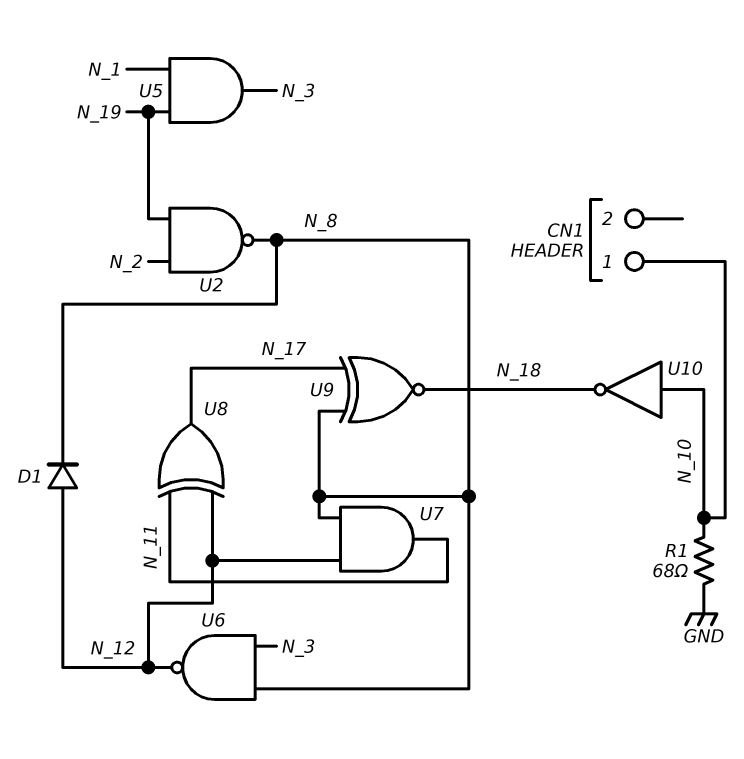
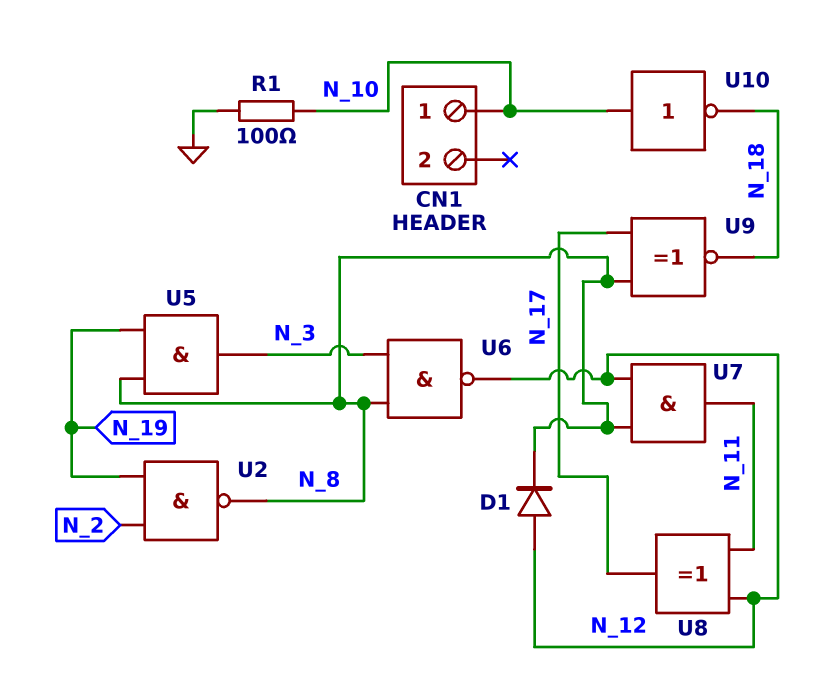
R1: 68 (GND, N_10) -> 100 (GND, N_10)
U5: AND (in N_1, in N_19, out N_3) -> AND (in N_8, in N_19, out N_3)

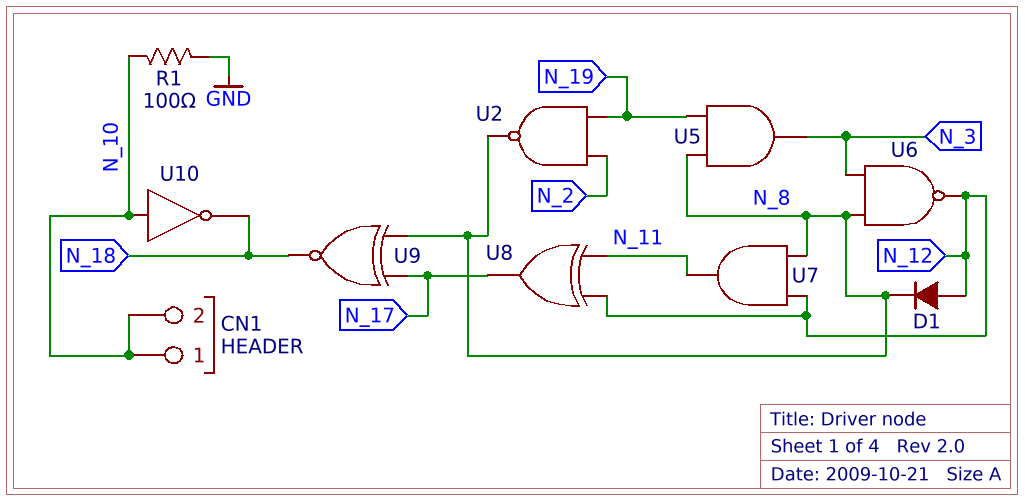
CN1 pin 2: none -> N_10

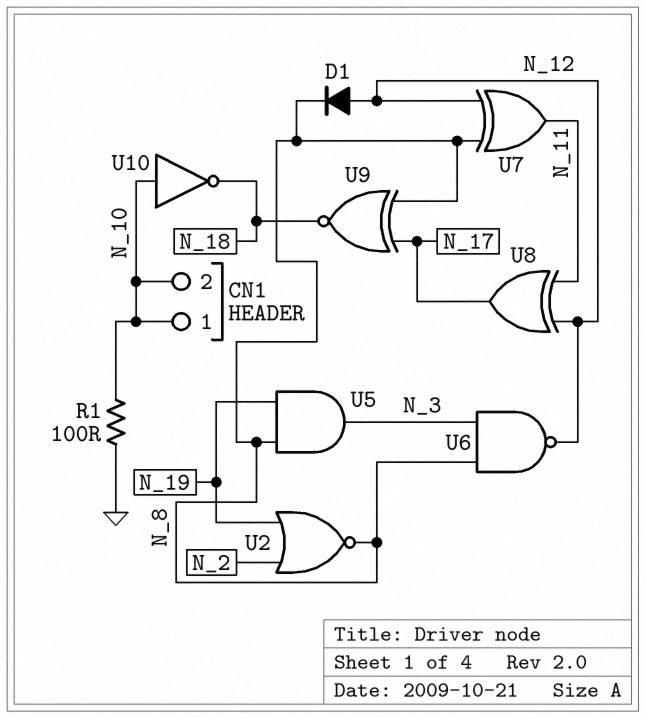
U2: NAND (in N_2, in N_19, out N_8) -> NOR (in N_2, in N_19, out N_8)
U7: AND (in N_8, in N_12, out N_11) -> XOR (in N_8, in N_12, out N_11)

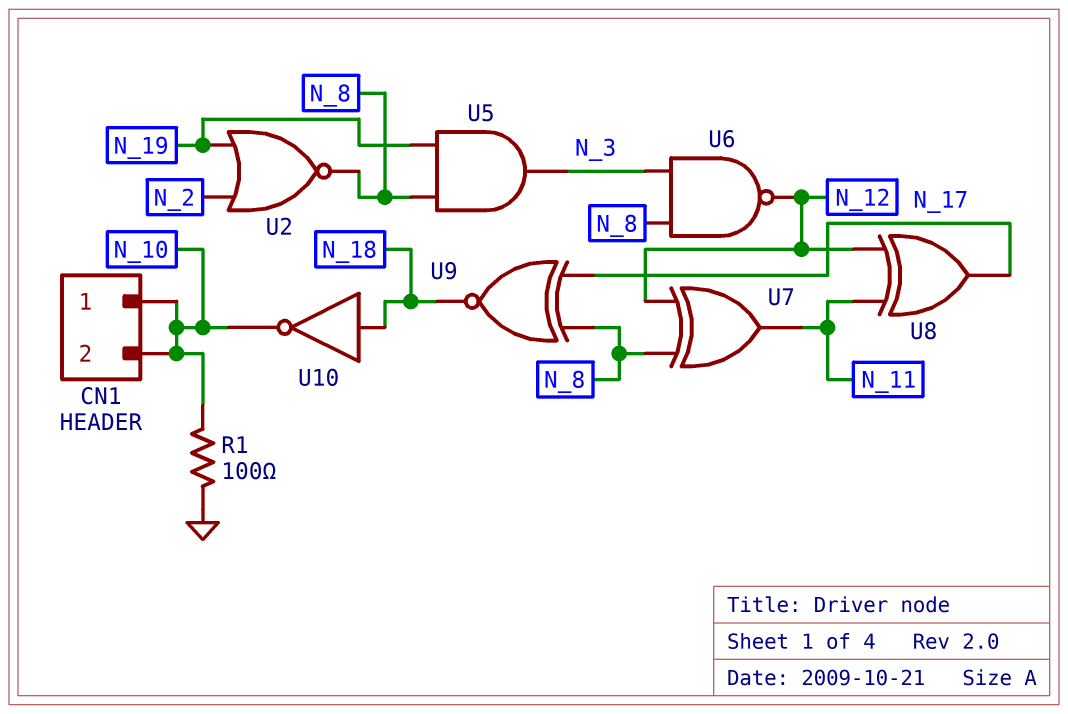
D1: diode (A N_12, K N_8) -> none
U10: NOT (in N_10, out N_18) -> NOT (in N_18, out N_10)

